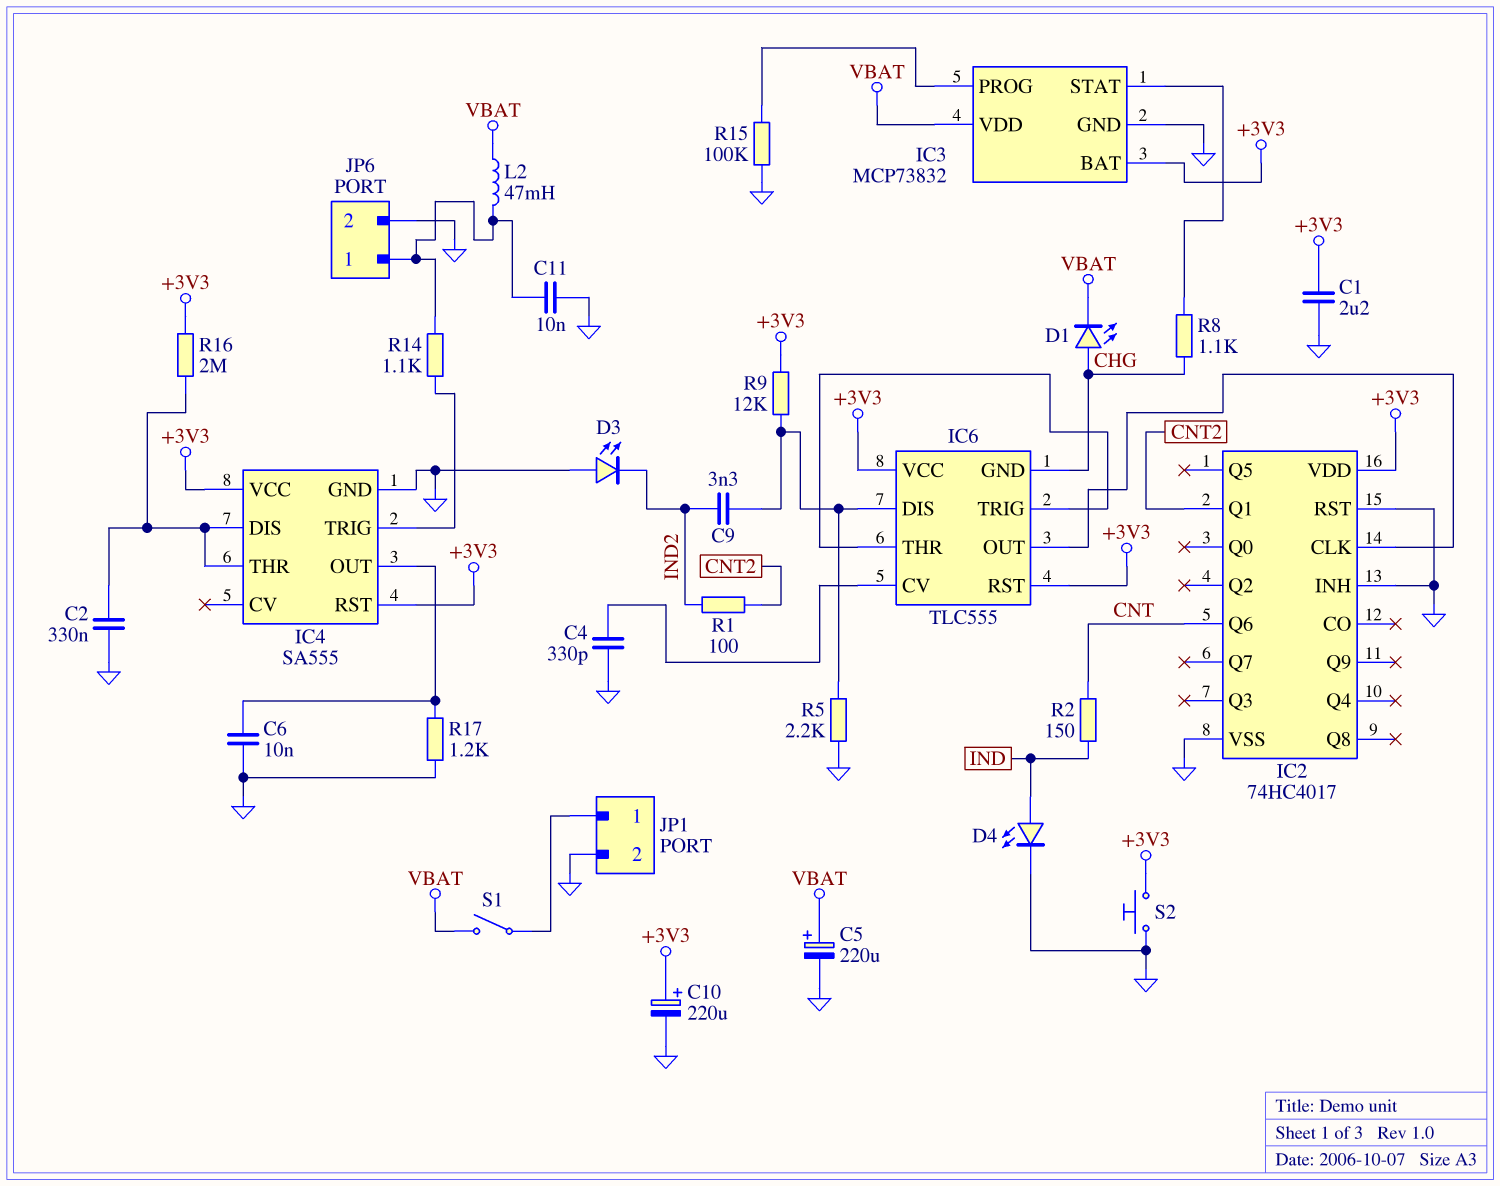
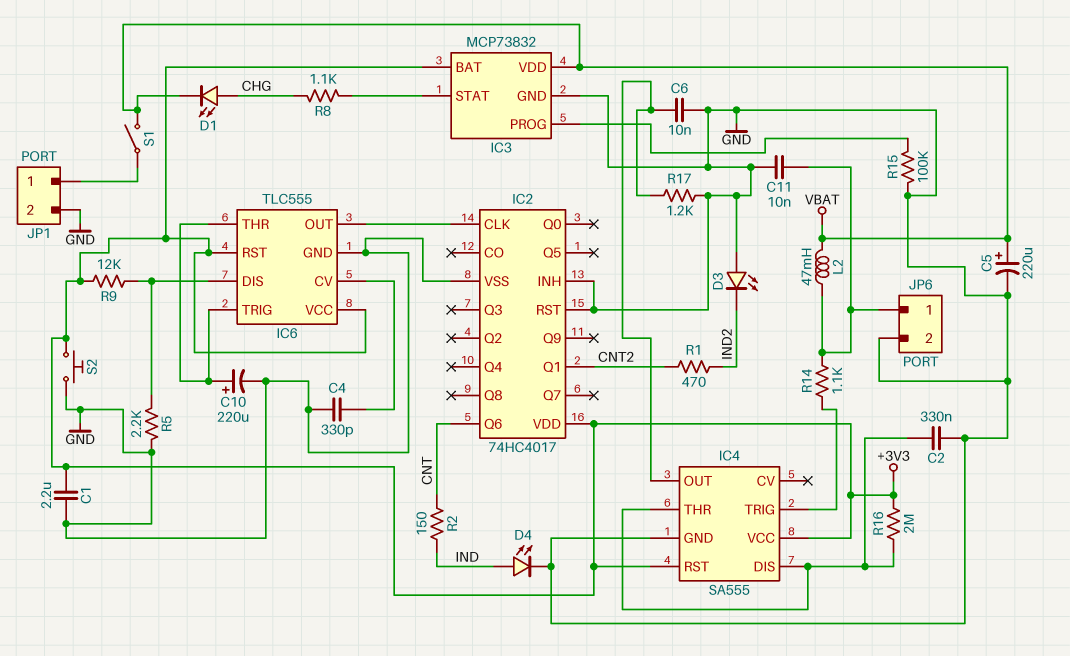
C9: 3.3nF (IC6/DIS, IND2) -> none
C10: 220uF (plus +3V3, minus GND) -> 220uF (plus IC6/THR, minus GND)
IC6 pin GND: CHG -> GND
R1: 100 (CNT2, IND2) -> 470 (CNT2, IND2)

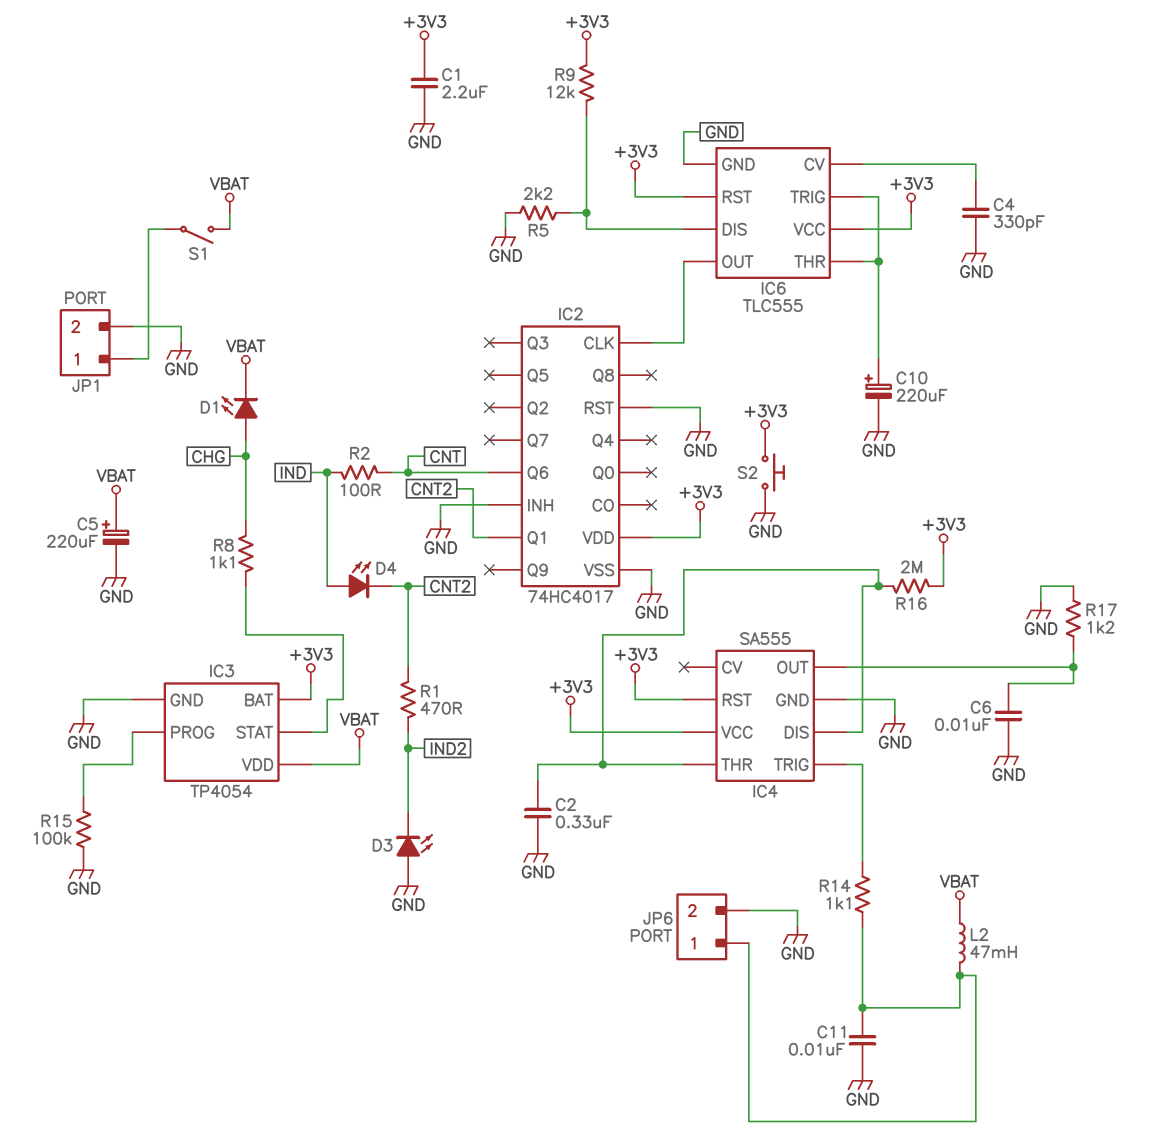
D4: LED (A IND, K GND) -> LED (A IND, K CNT2)
IC3: MCP73832 -> TP4054
R2: 150 (CNT, IND) -> 100 (CNT, IND)

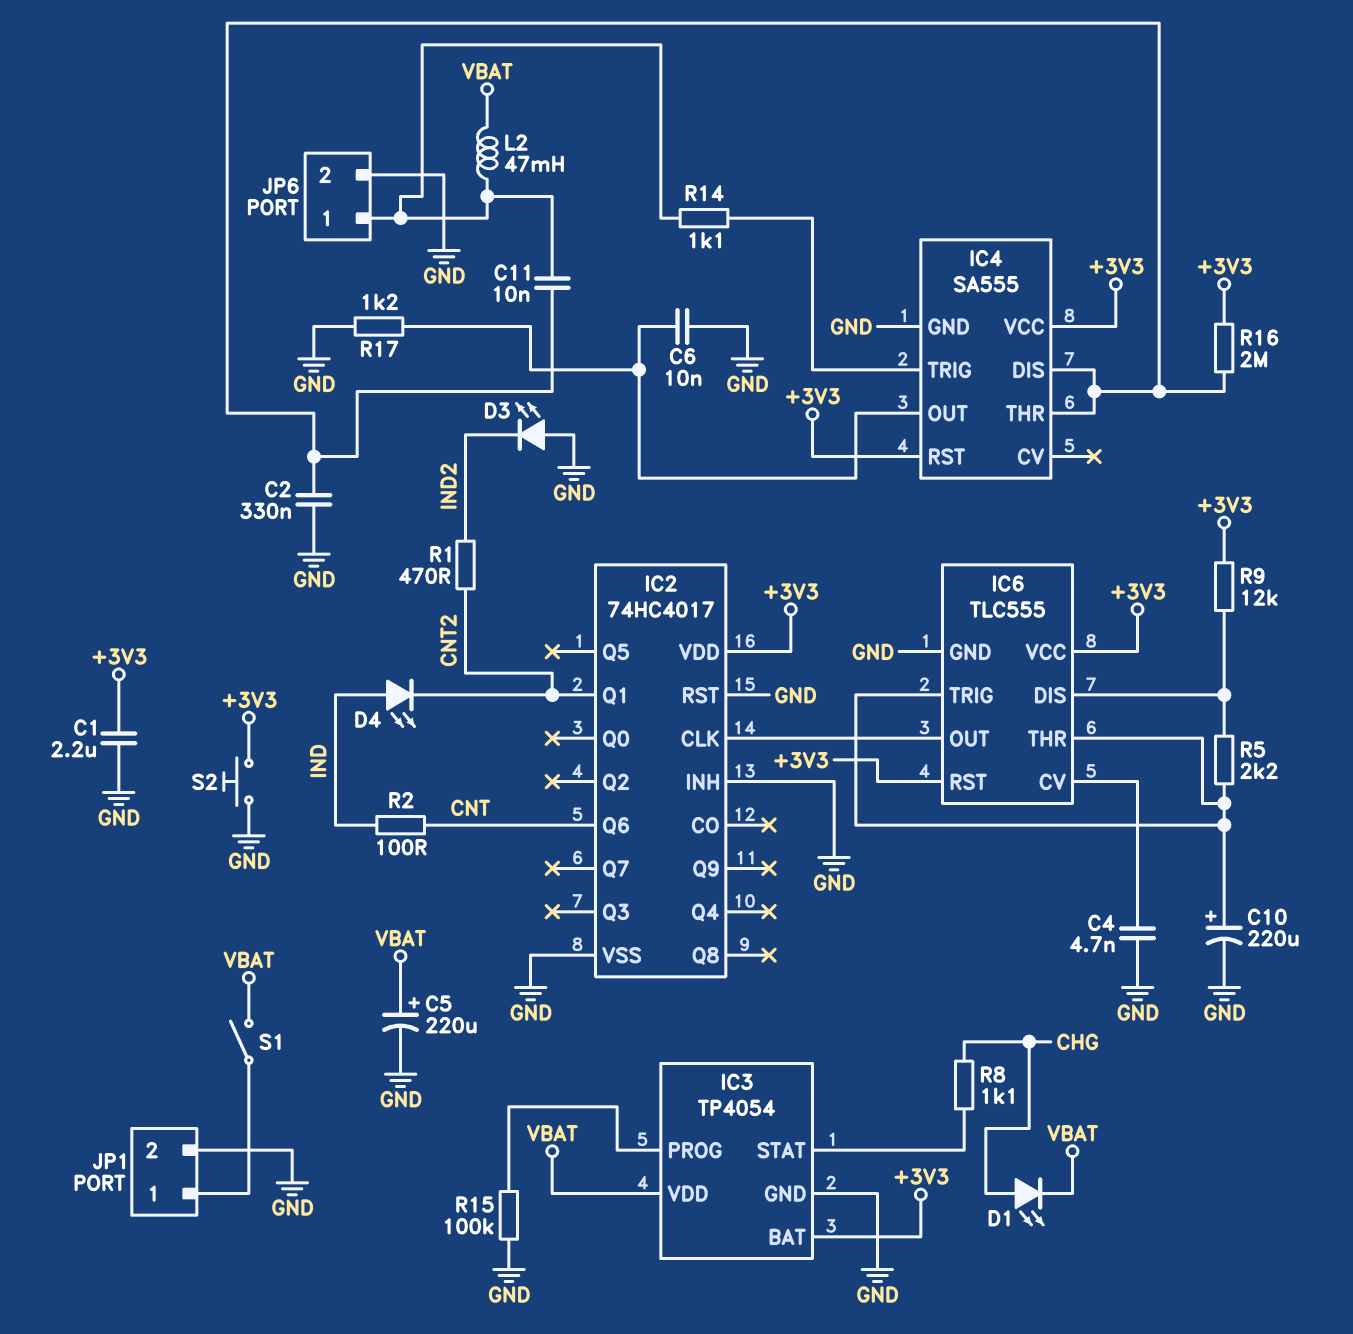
C4: 330pF (GND, IC6/CV) -> 4.7nF (GND, IC6/CV)
C11: 10nF (GND, JP6/1) -> 10nF (IC4/DIS, JP6/1)
R5: 2.2k (GND, IC6/DIS) -> 2.2k (IC6/DIS, IC6/THR)

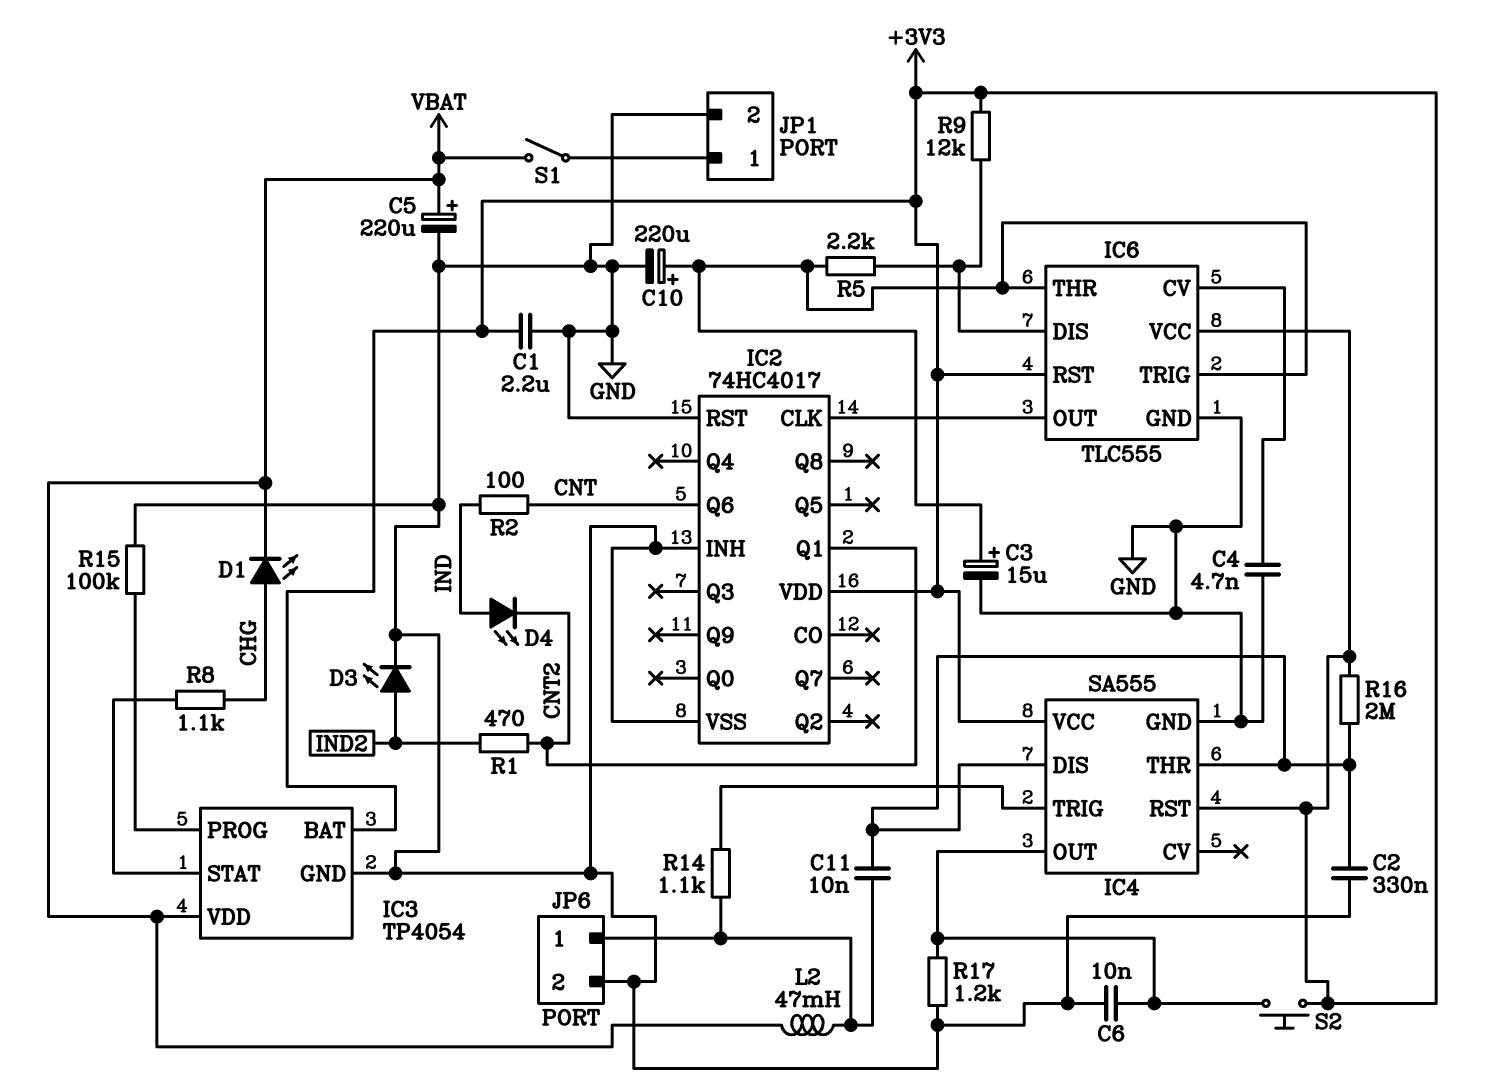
C3: none -> 15uF (plus IC6/THR, minus GND)
D3: LED (A GND, K IND2) -> LED (A IND2, K GND)
S2: button (+3V3, GND) -> button (+3V3, IC4/OUT)

